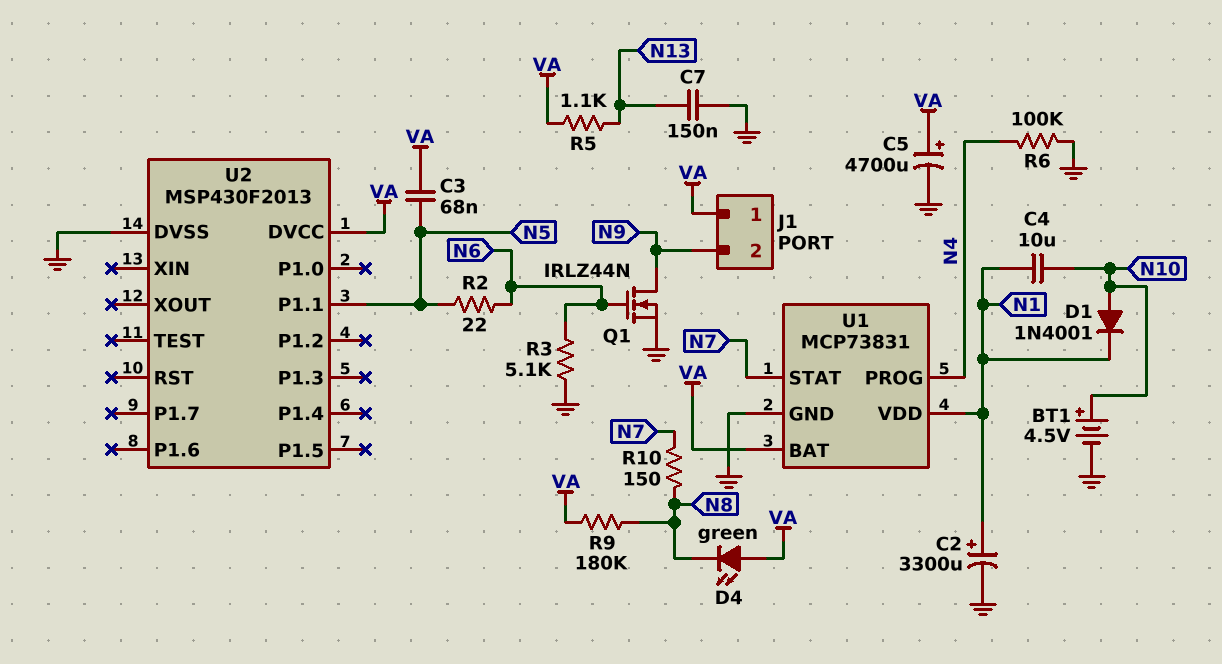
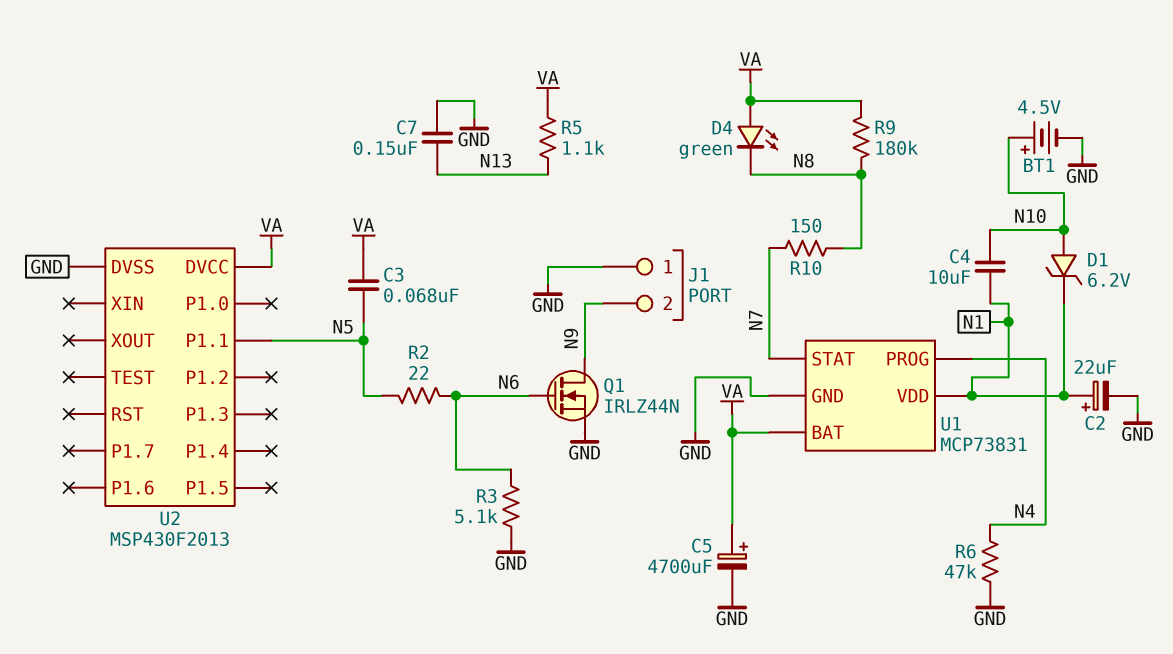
C2: 3300uF (plus N1, minus GND) -> 22uF (plus N1, minus GND)
D1: diode 1N4001 (A N10, K N1) -> zener 6.2V (A N10, K N1)
J1 pin 1: VA -> GND
R6: 100k (GND, N4) -> 47k (GND, N4)

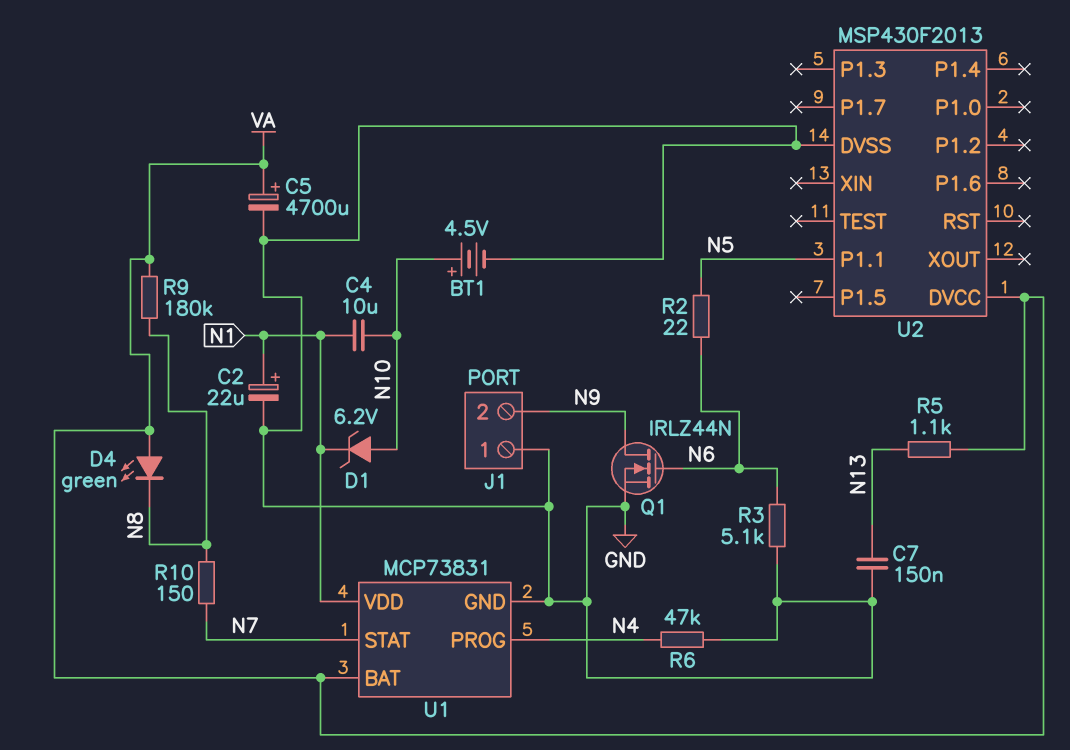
C3: 68nF (N5, VA) -> none

